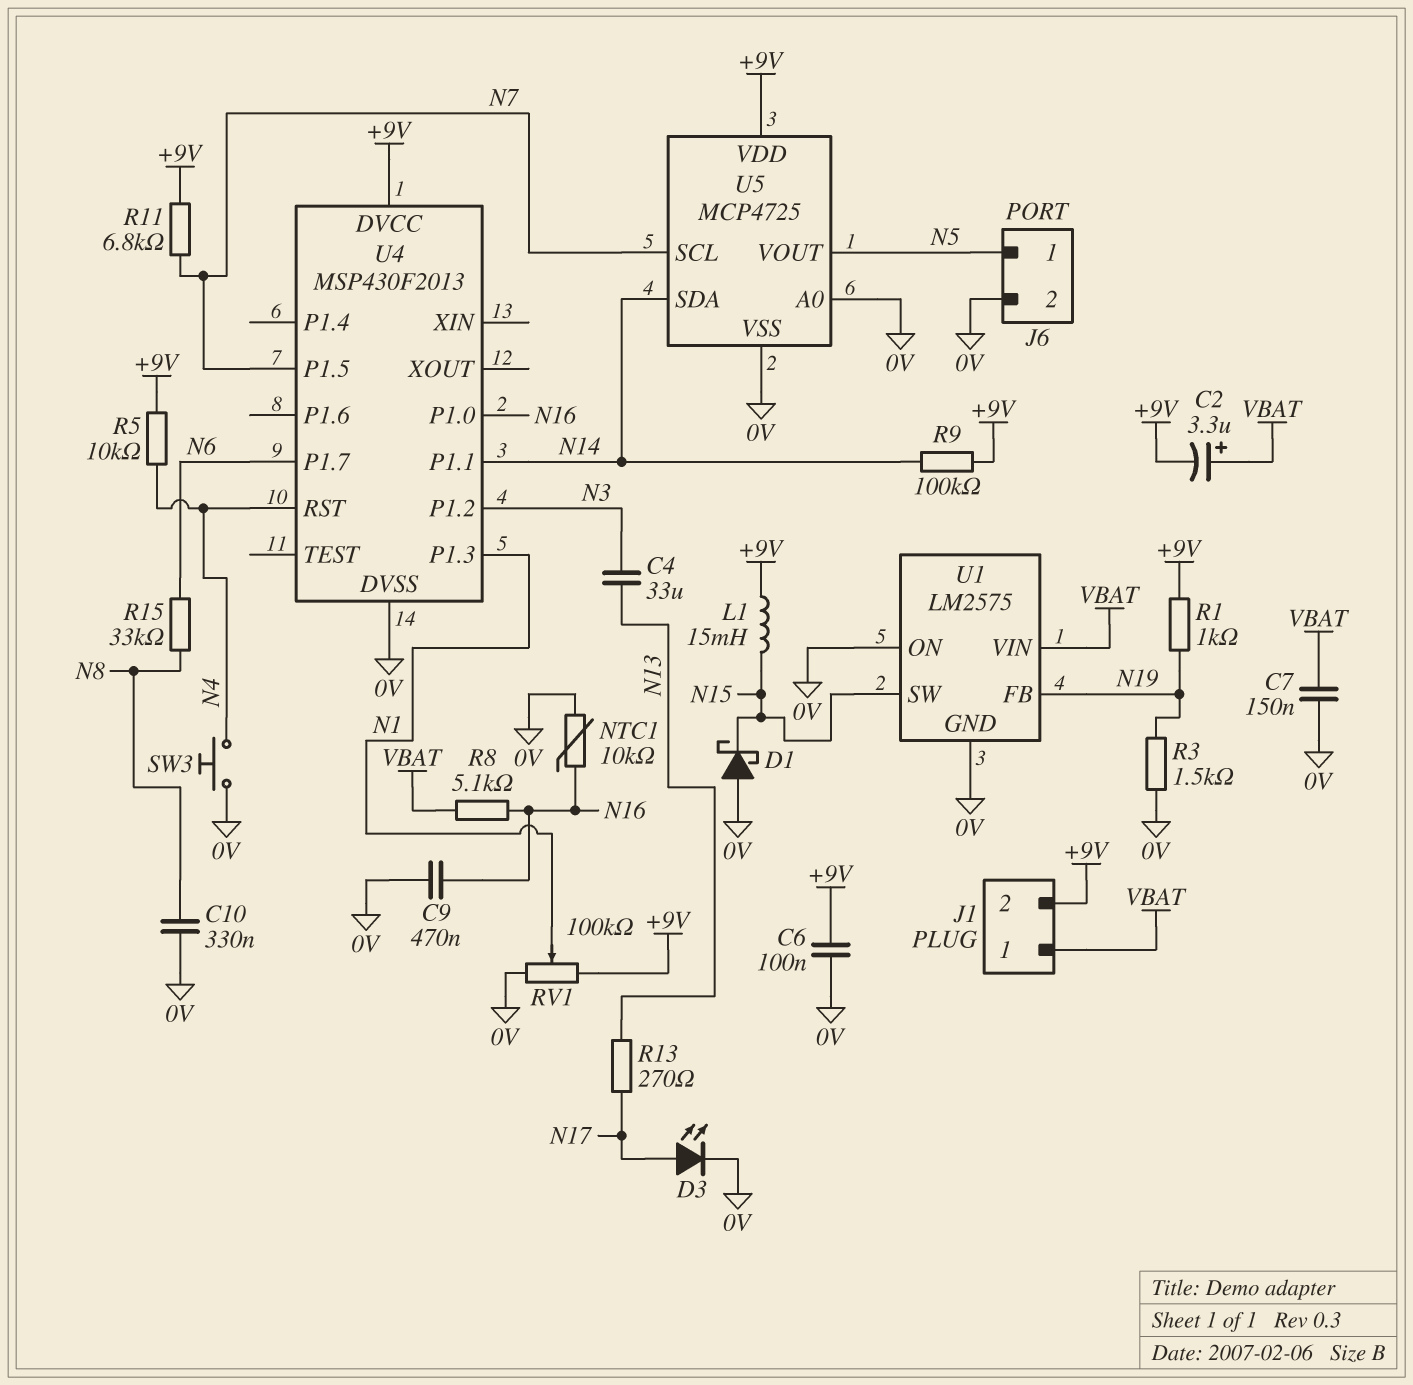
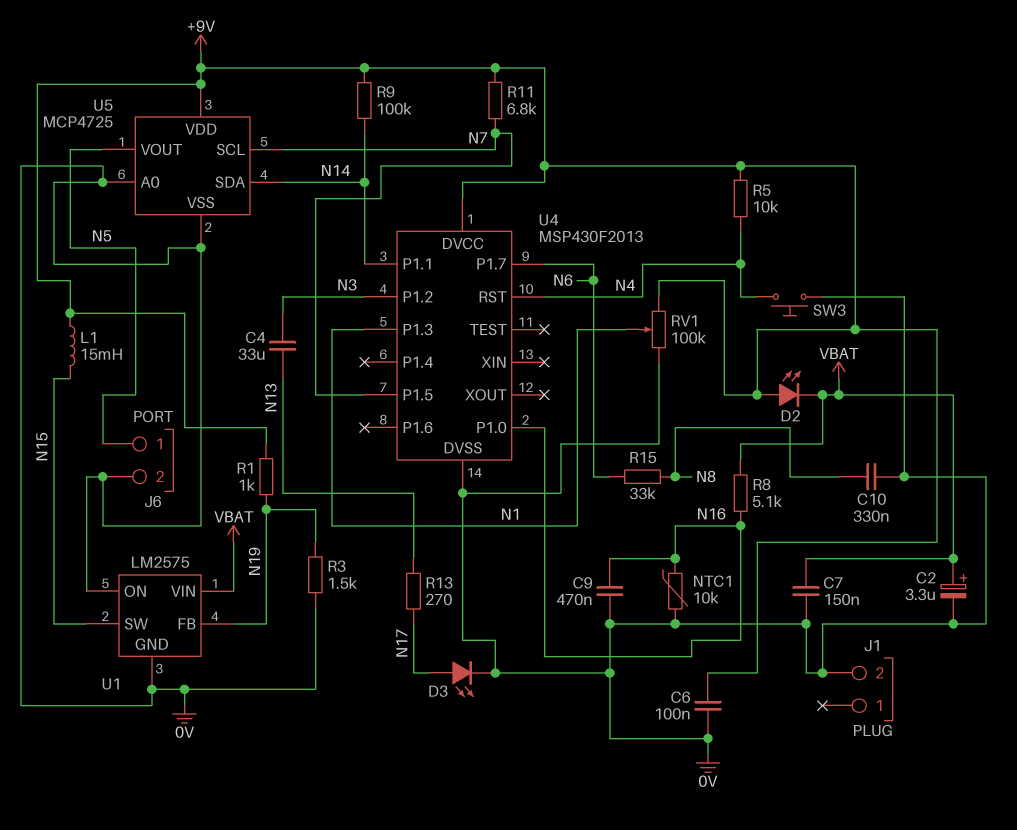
C2: 3.3uF (plus VBAT, minus +9V) -> 3.3uF (plus VBAT, minus 0V)
D1: schottky (A 0V, K N15) -> none
D2: none -> LED (A +9V, K VBAT)
J1 pin 1: VBAT -> none
J1 pin 2: +9V -> 0V

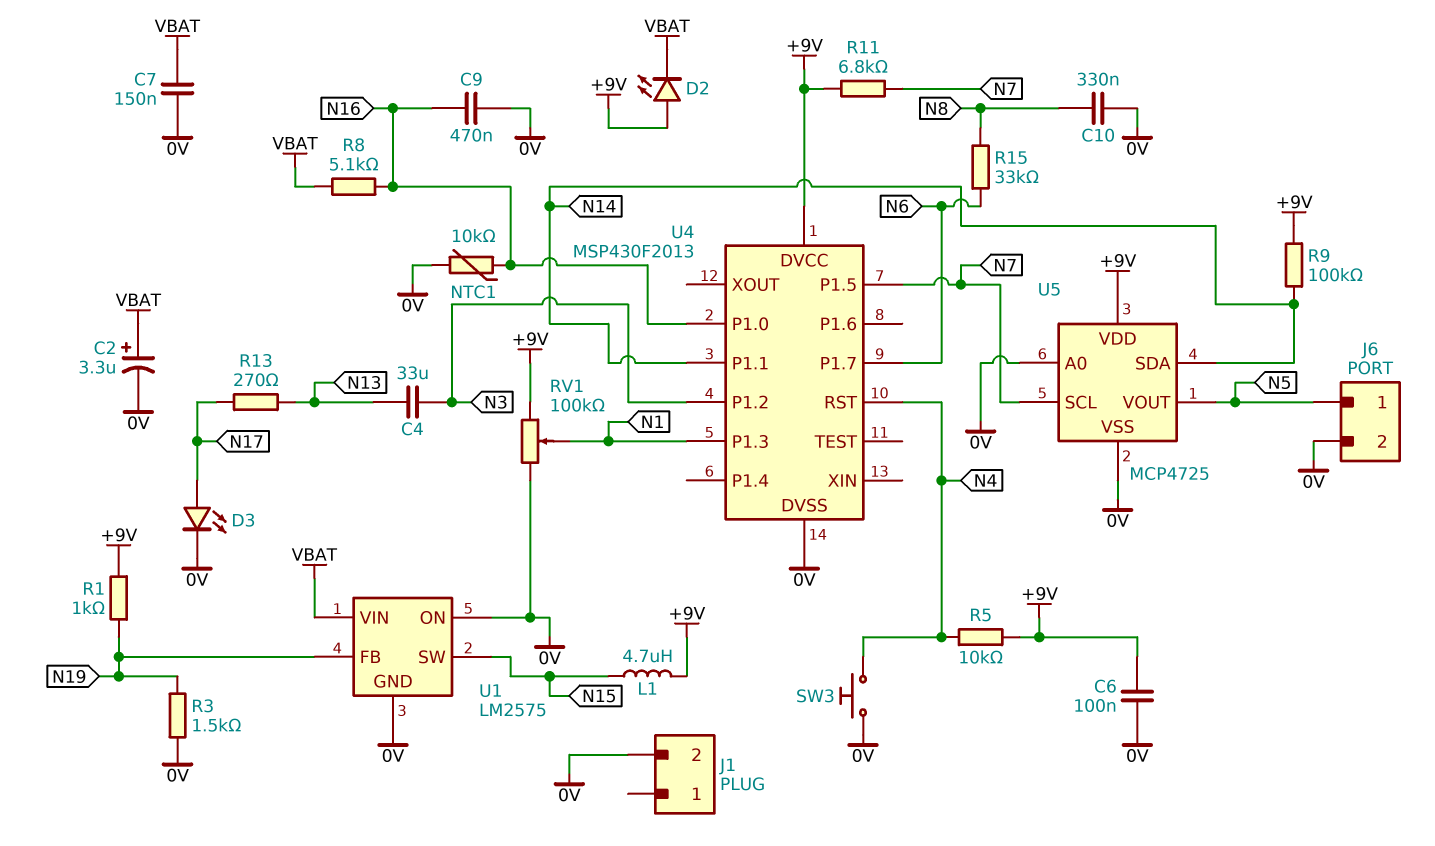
L1: 15mH (+9V, N15) -> 4.7uH (+9V, N15)

